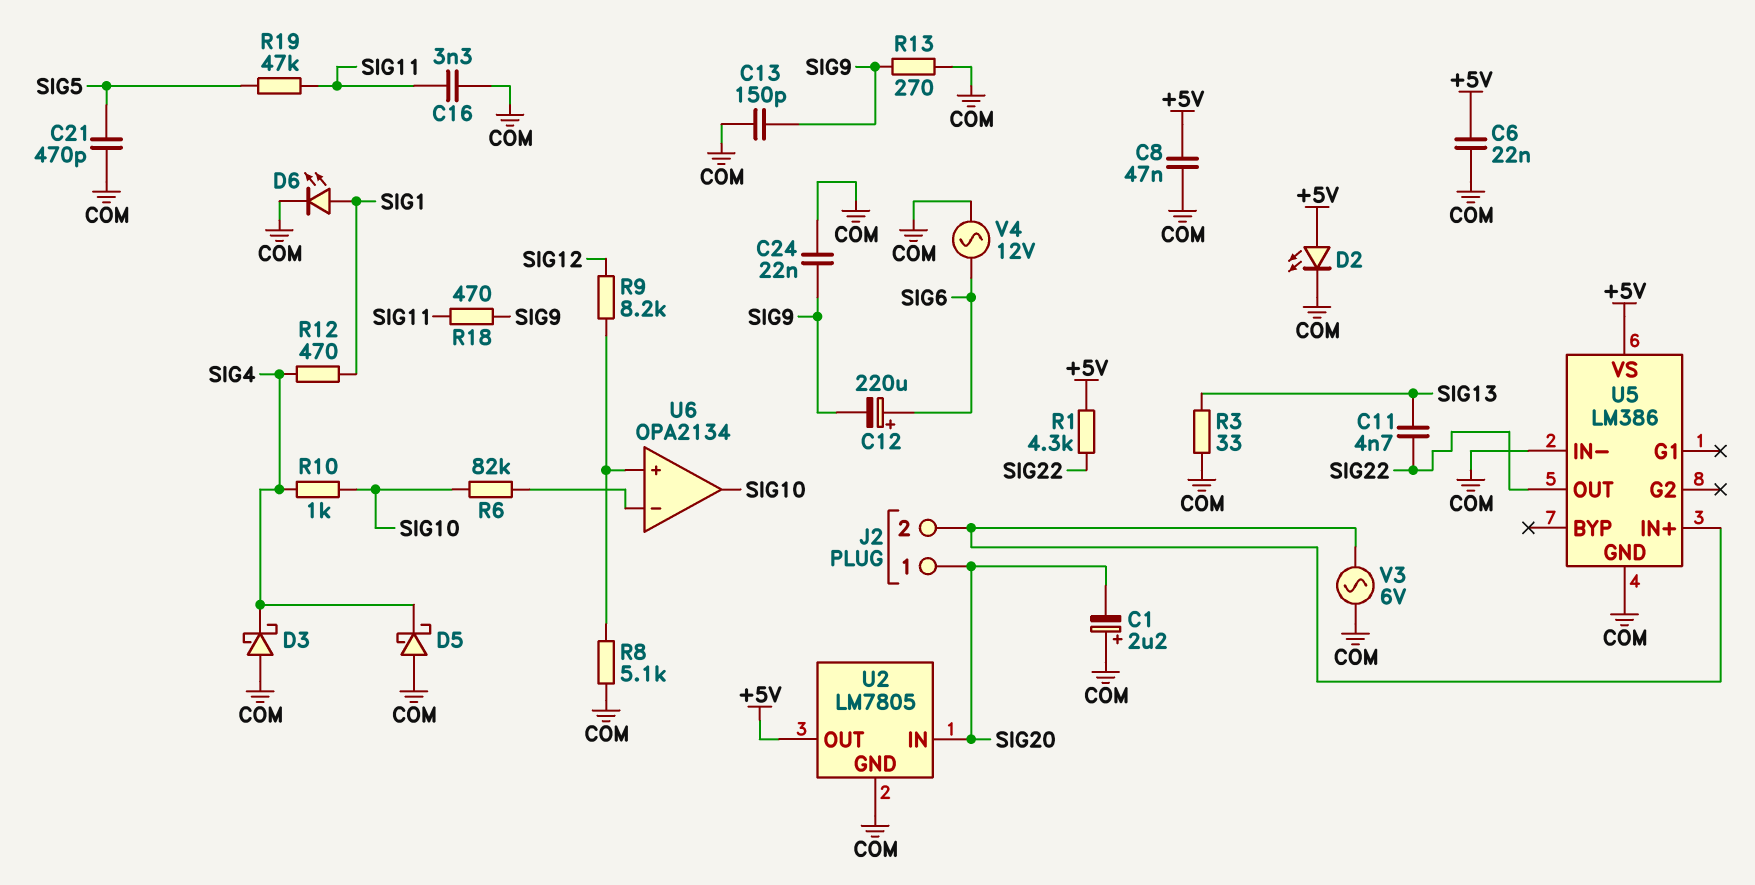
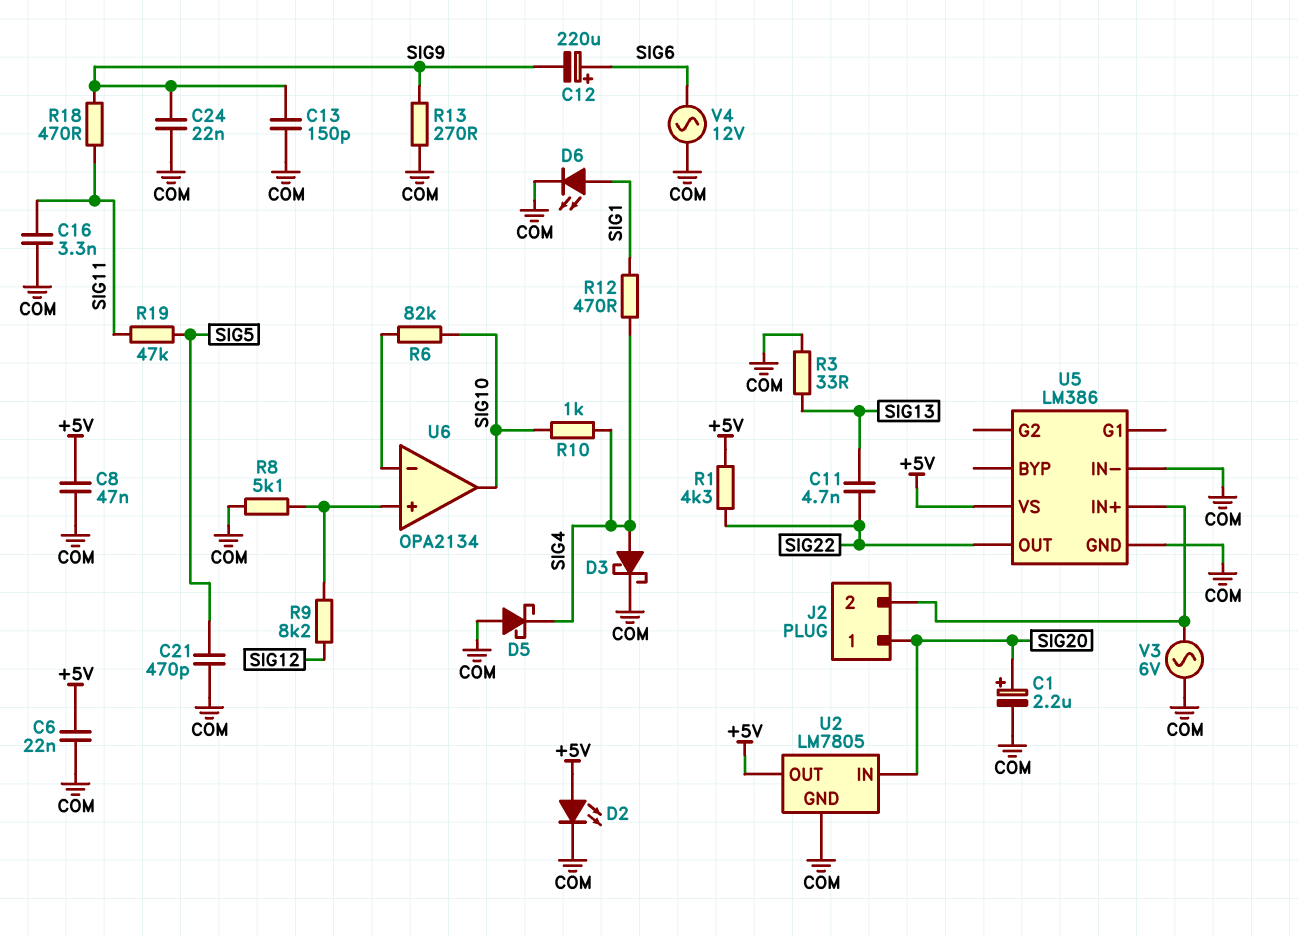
C1: 2.2uF (plus COM, minus SIG20) -> 2.2uF (plus SIG20, minus COM)
D3: schottky (A COM, K SIG4) -> schottky (A SIG4, K COM)

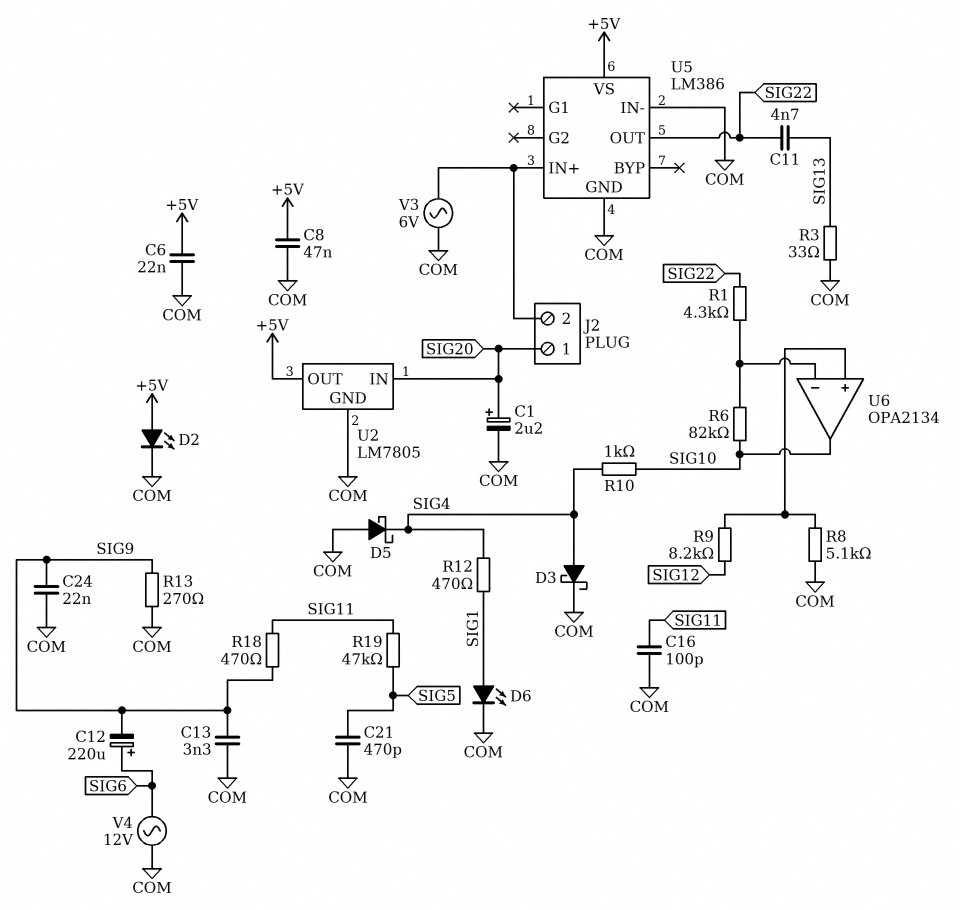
C13: 150pF (COM, SIG9) -> 3.3nF (COM, SIG9)
C16: 3.3nF (COM, SIG11) -> 100pF (COM, SIG11)
R1: 4.3k (+5V, SIG22) -> 4.3k (SIG22, U6/in-)

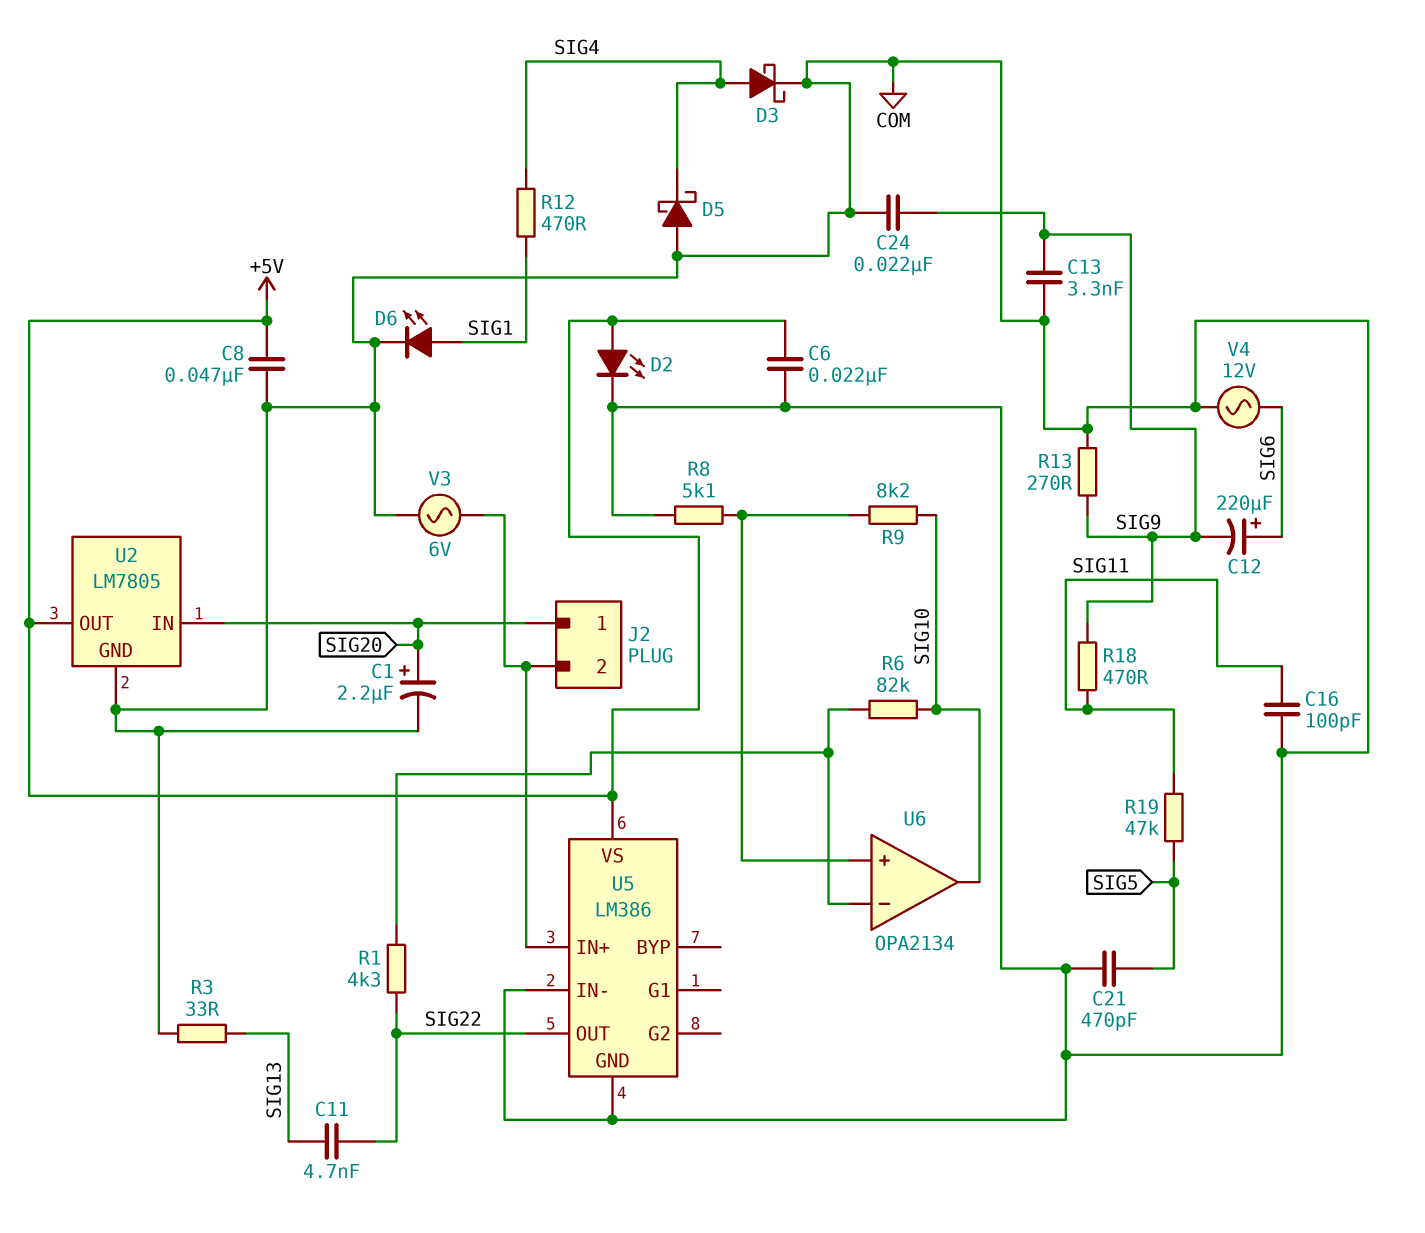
R9: 8.2k (SIG12, U6/in+) -> 8.2k (SIG10, U6/in+)
R10: 1k (SIG4, SIG10) -> none

